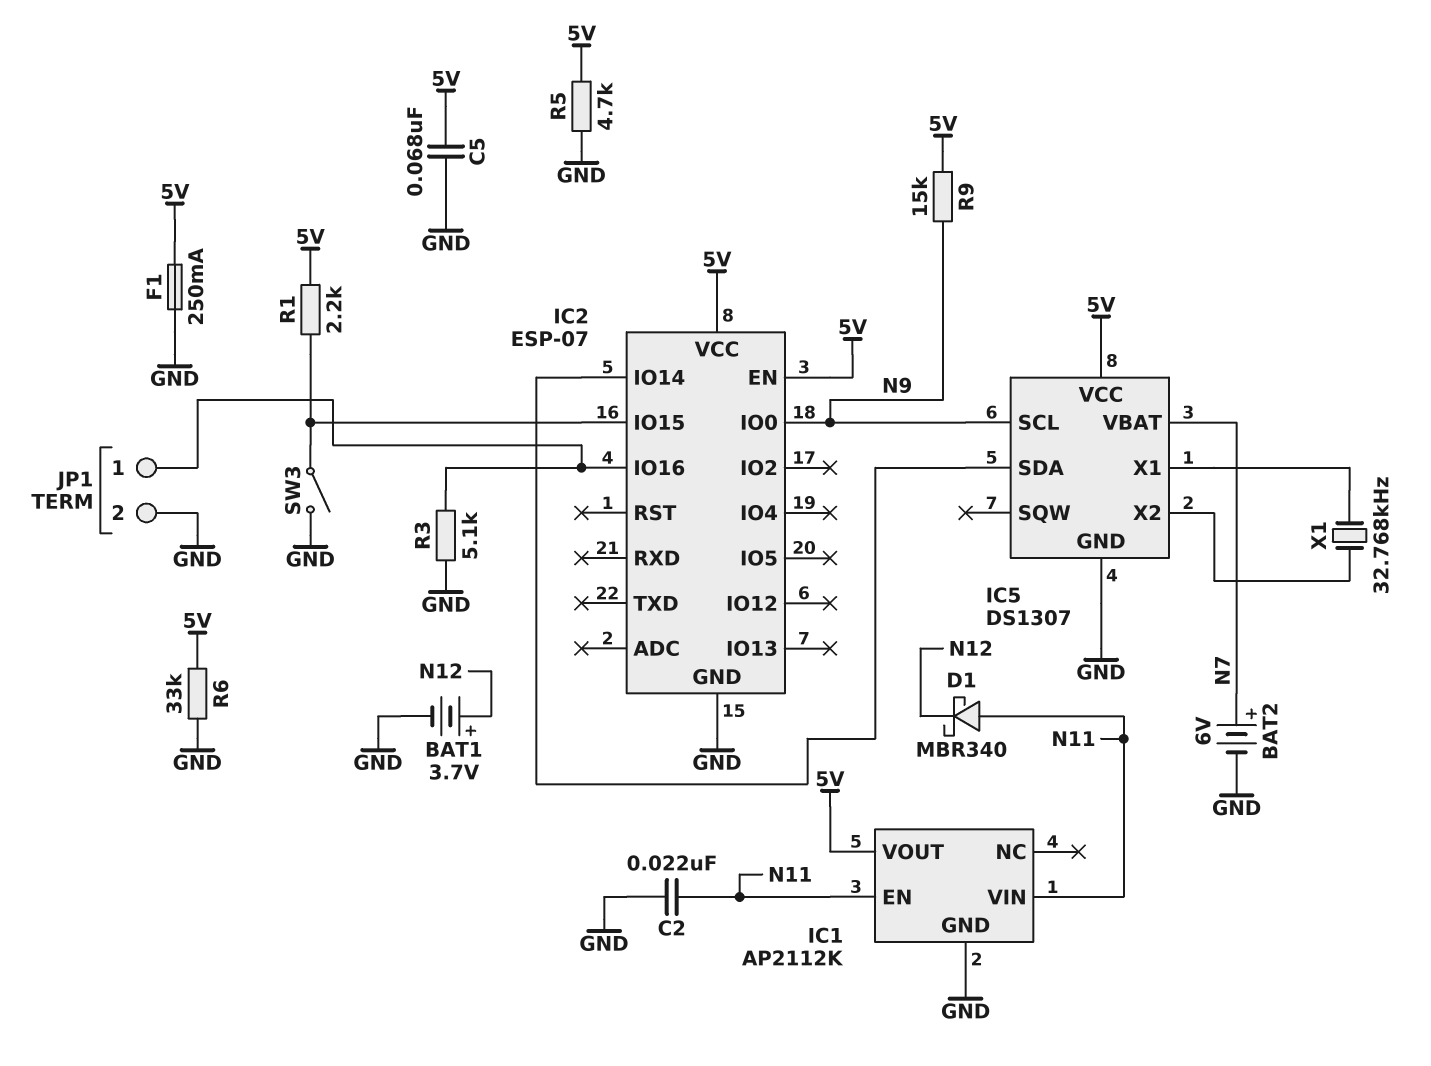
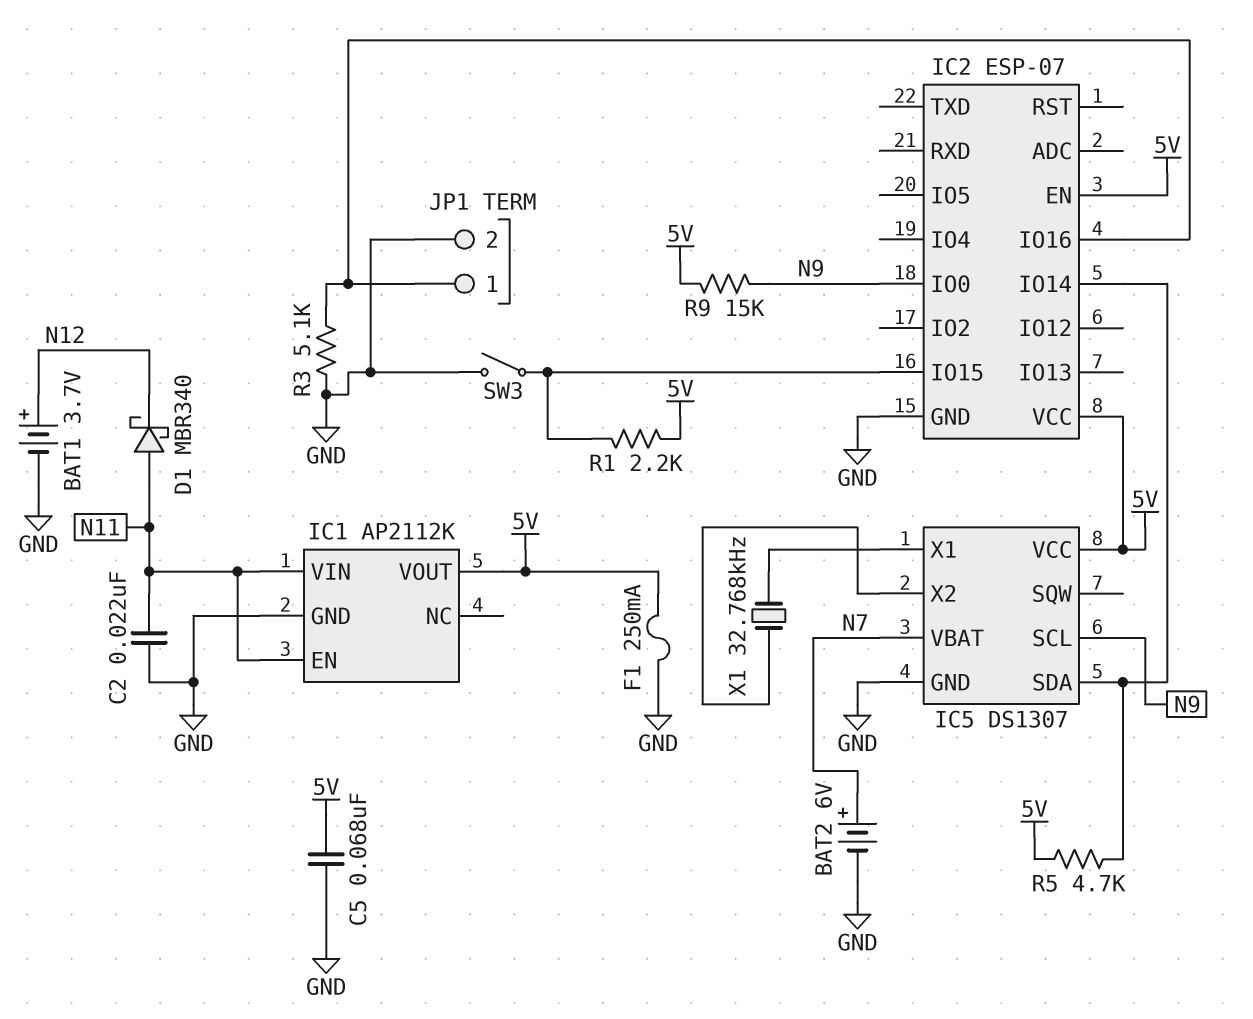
R5: 4.7k (5V, GND) -> 4.7k (5V, IC2/IO14)
R6: 33k (5V, GND) -> none

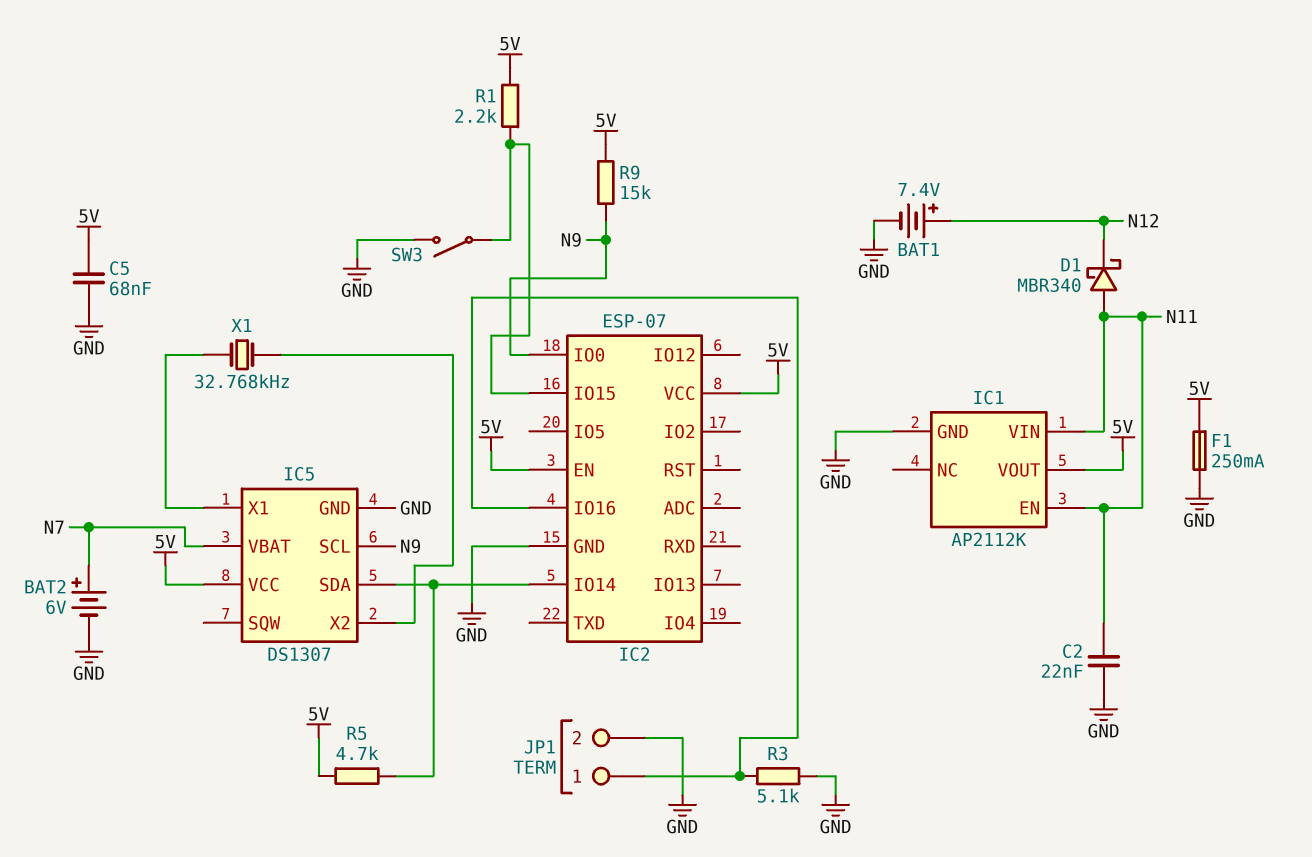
BAT1: 3.7V (plus N12, minus GND) -> 7.4V (plus N12, minus GND)

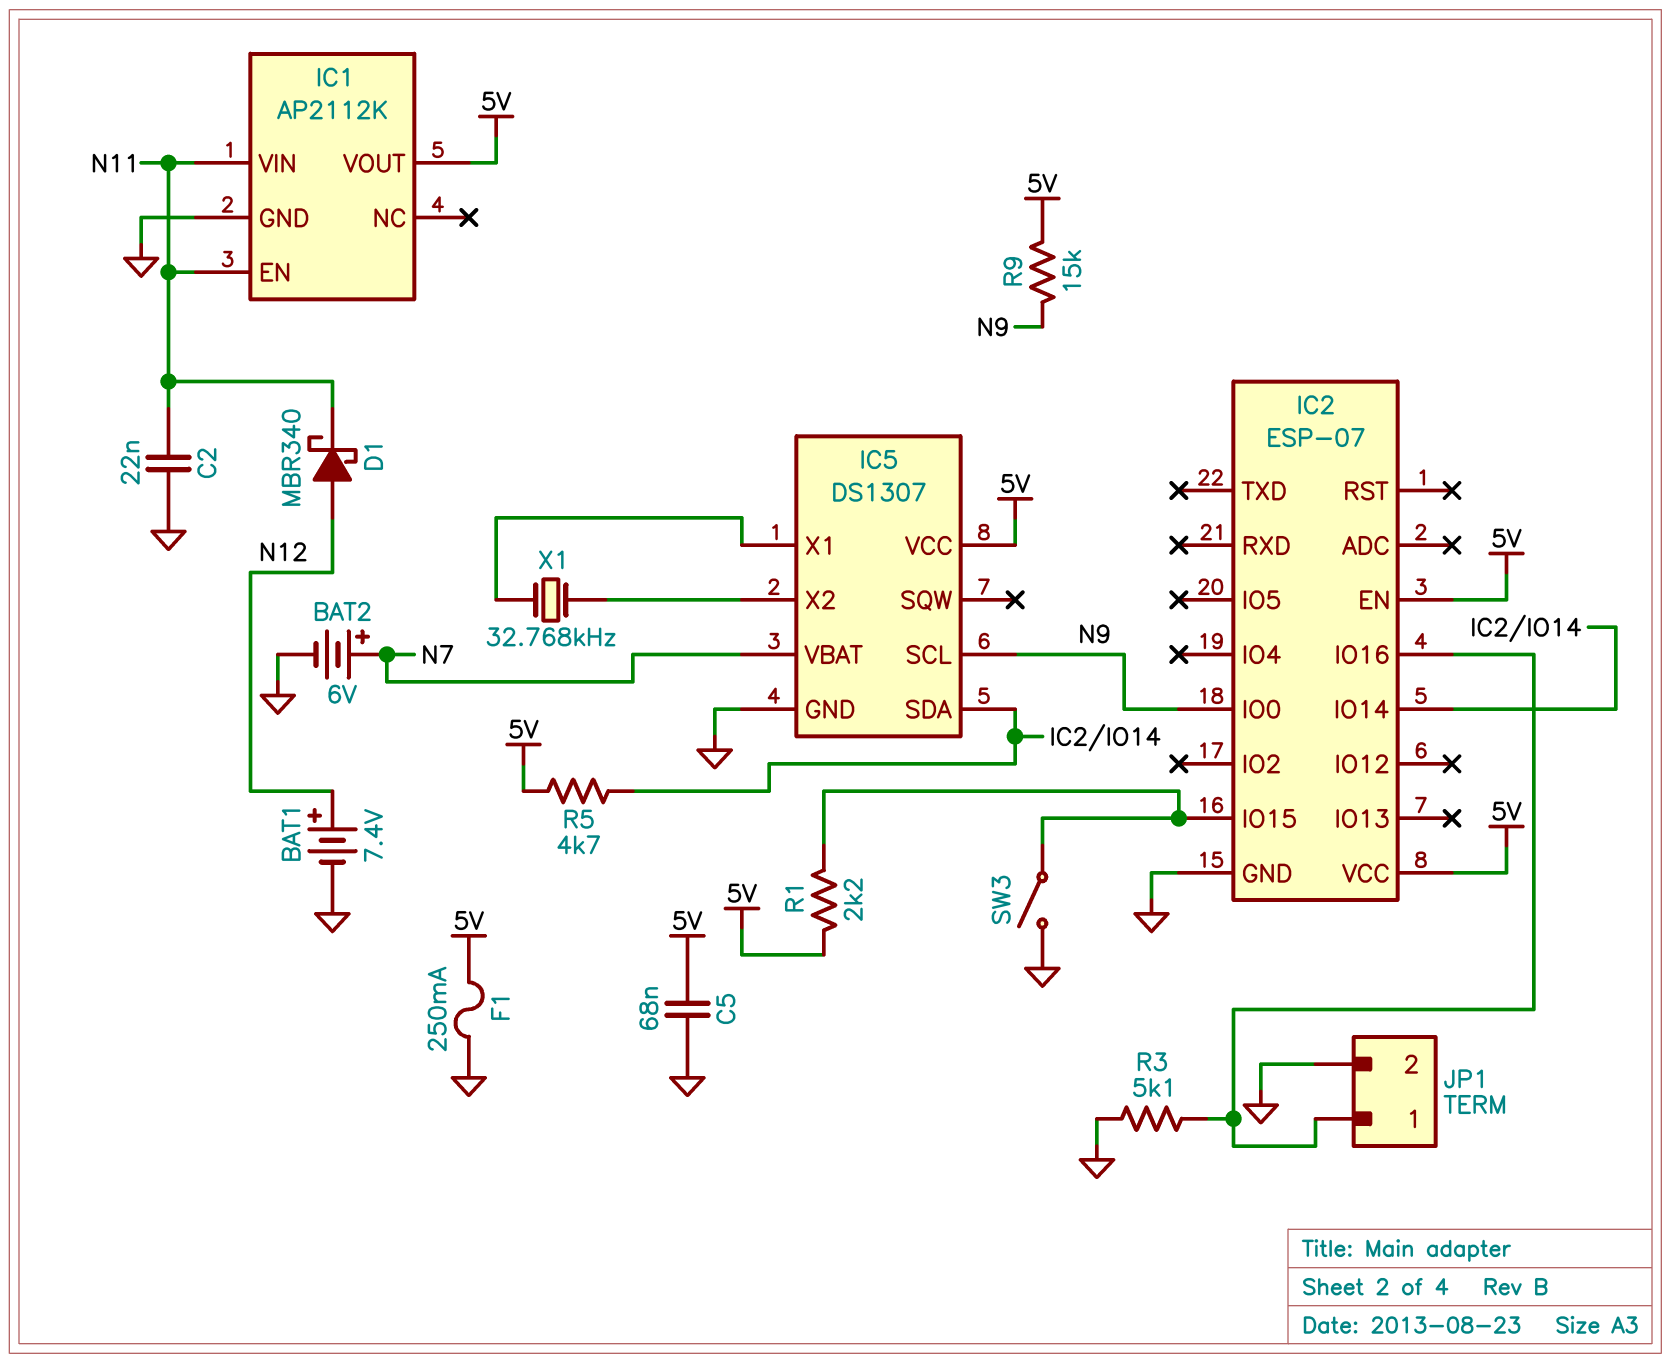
D1: schottky MBR340 (A N11, K N12) -> schottky MBR340 (A N12, K N11)

